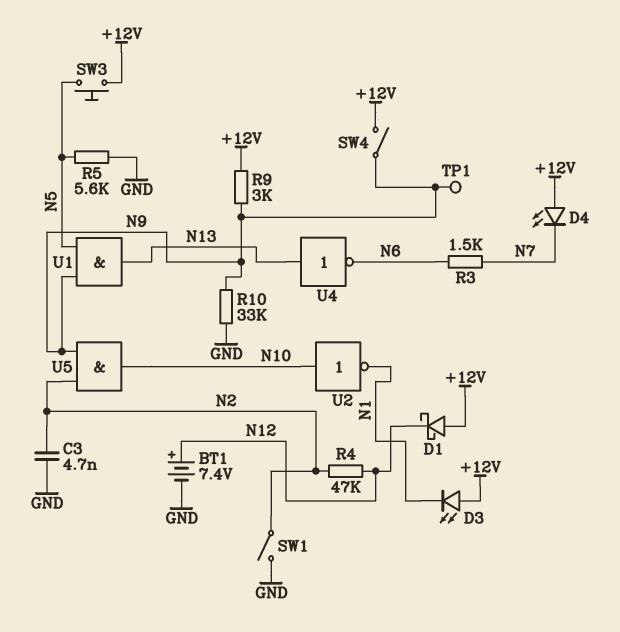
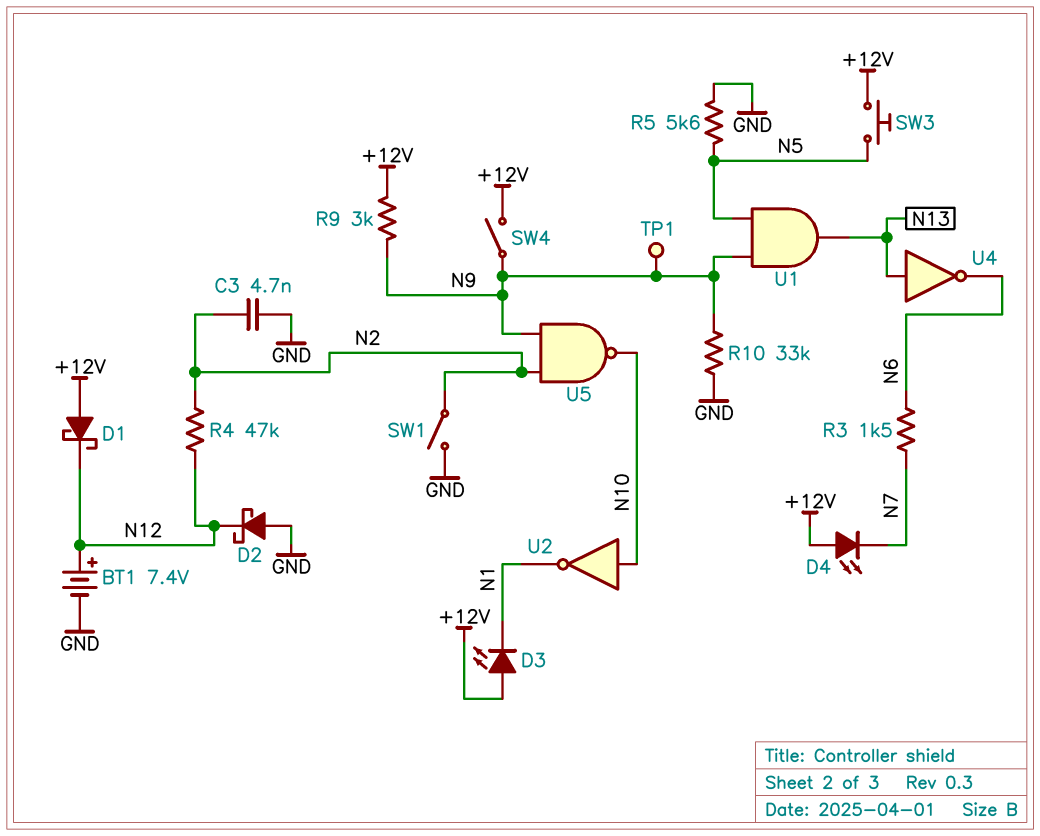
D2: none -> schottky (A GND, K N12)
U5: AND (in N2, in N9, out N10) -> NAND (in N2, in N9, out N10)

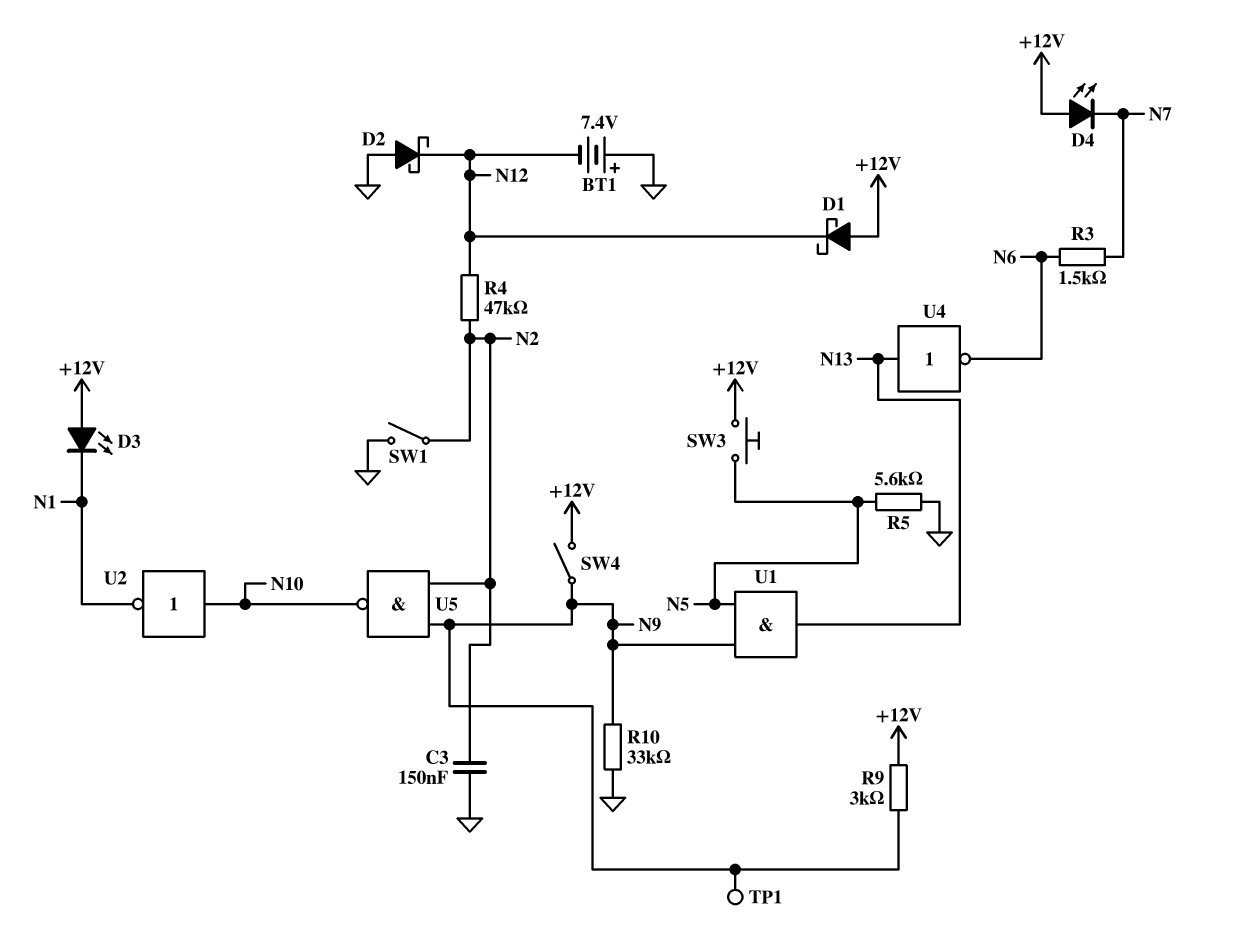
BT1: 7.4V (plus N12, minus GND) -> 7.4V (plus GND, minus N12)
C3: 4.7nF (GND, N2) -> 150nF (GND, N2)

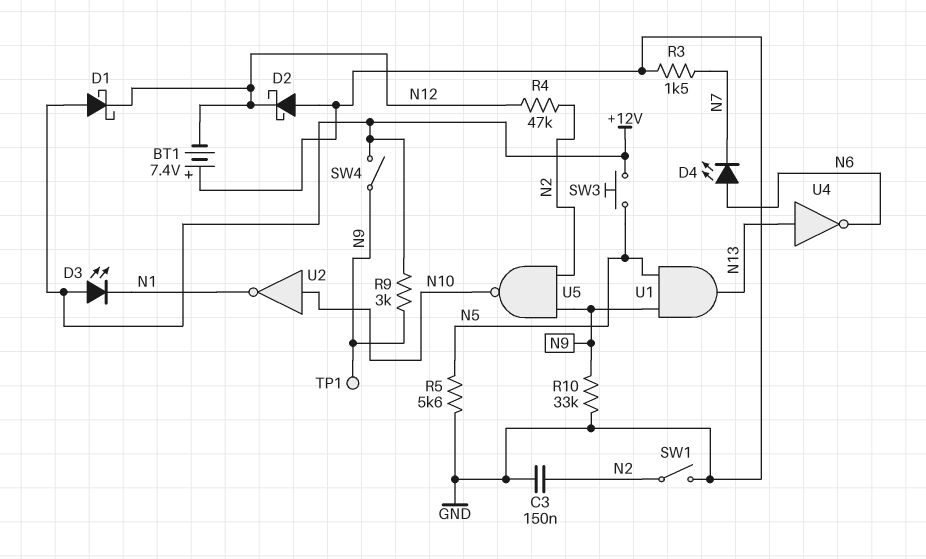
D4: LED (A +12V, K N7) -> LED (A N6, K N7)
R3: 1.5k (N6, N7) -> 1.5k (GND, N7)

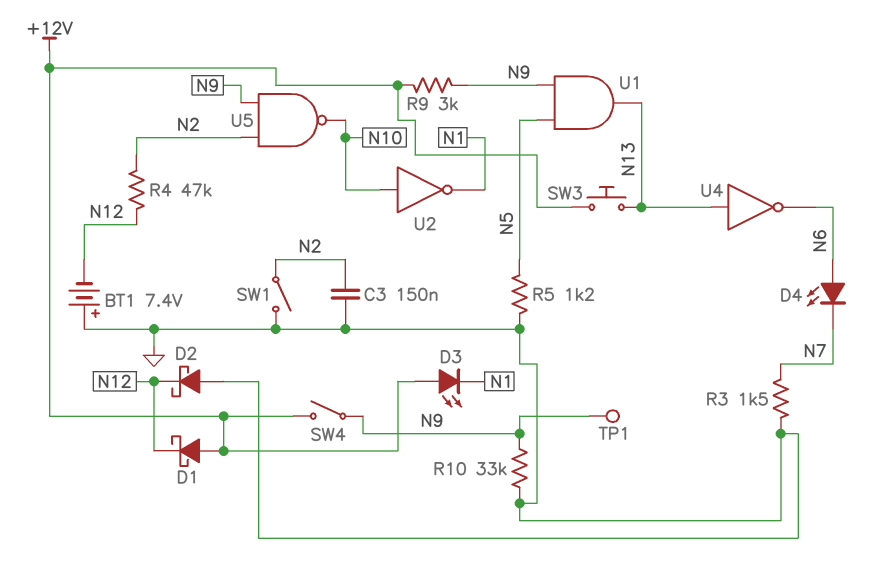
R5: 5.6k (GND, N5) -> 1.2k (GND, N5)
SW3: button (+12V, N5) -> button (+12V, N13)

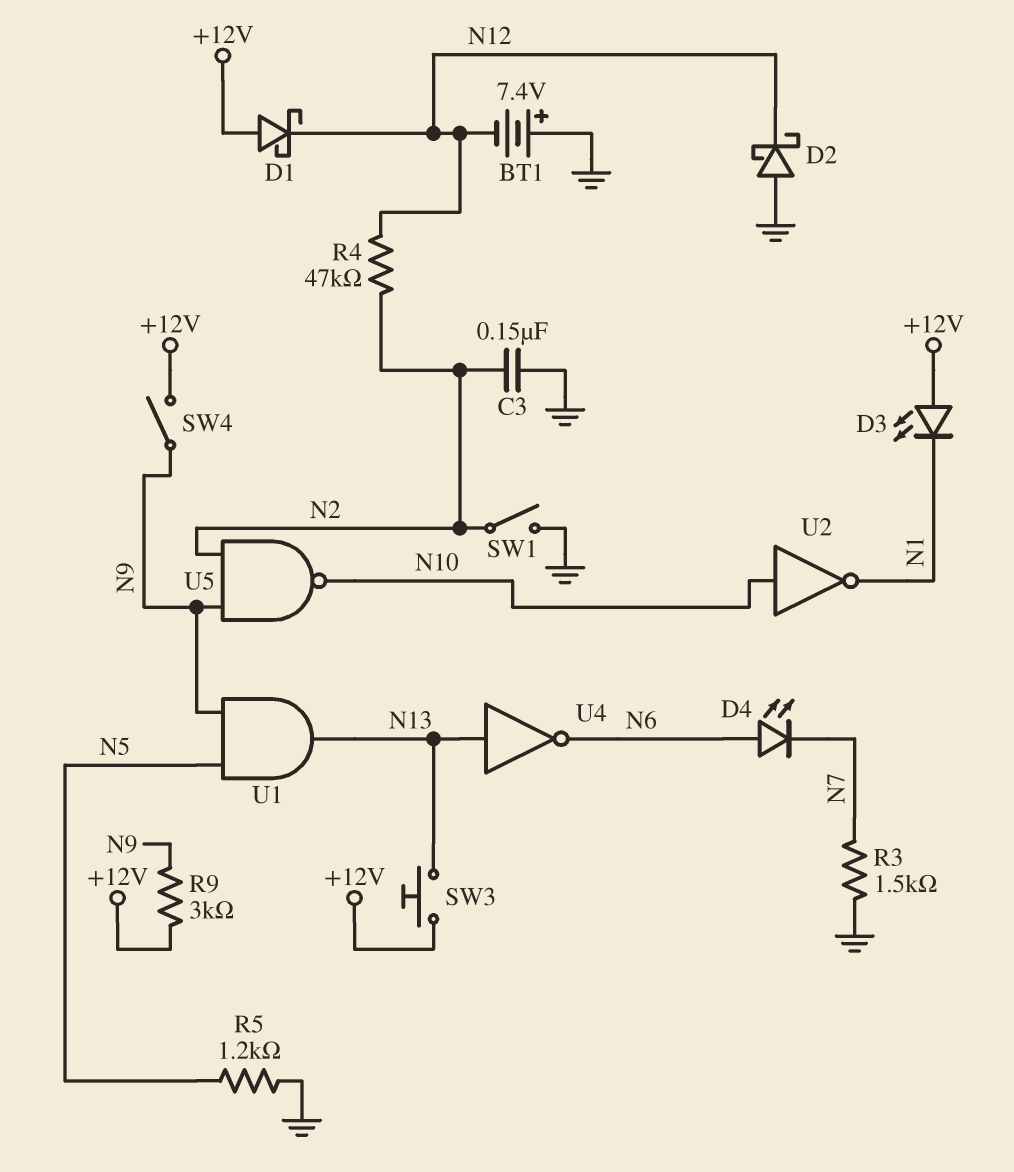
R10: 33k (GND, N9) -> none
TP1: test point (N9) -> none

